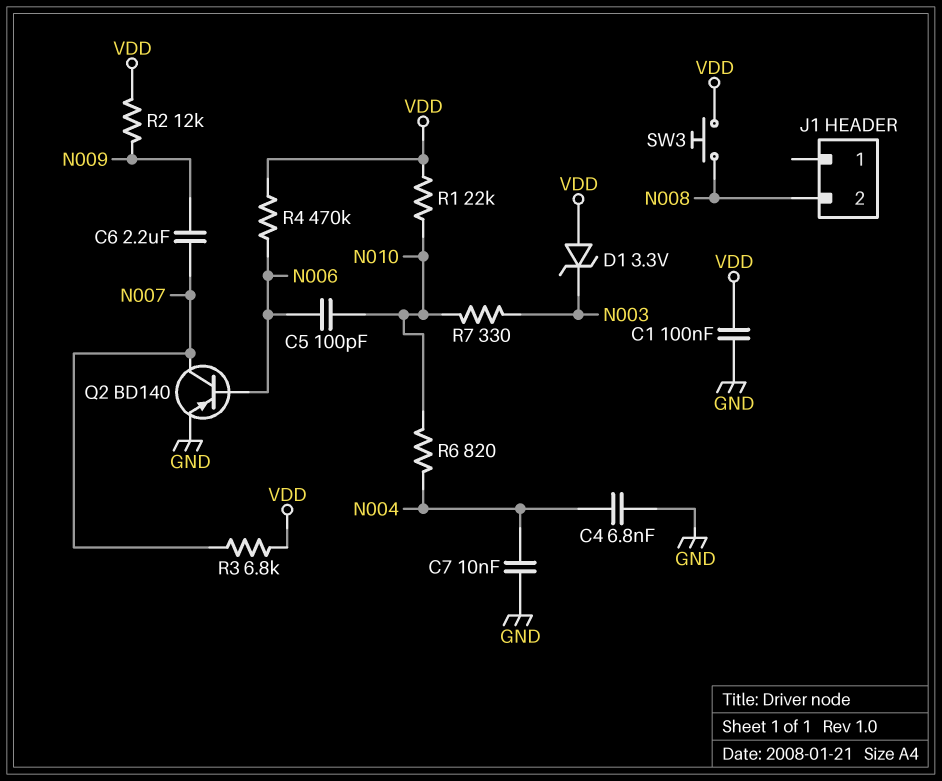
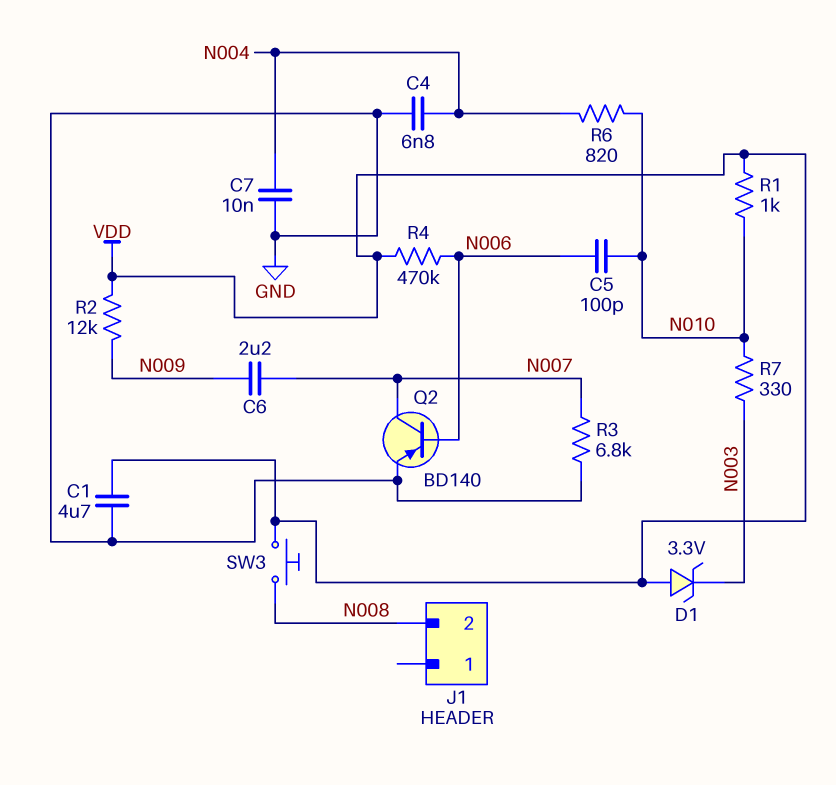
C1: 100nF (GND, VDD) -> 4.7uF (GND, VDD)
R1: 22k (N010, VDD) -> 1k (N010, VDD)
R3: 6.8k (N007, VDD) -> 6.8k (GND, N007)

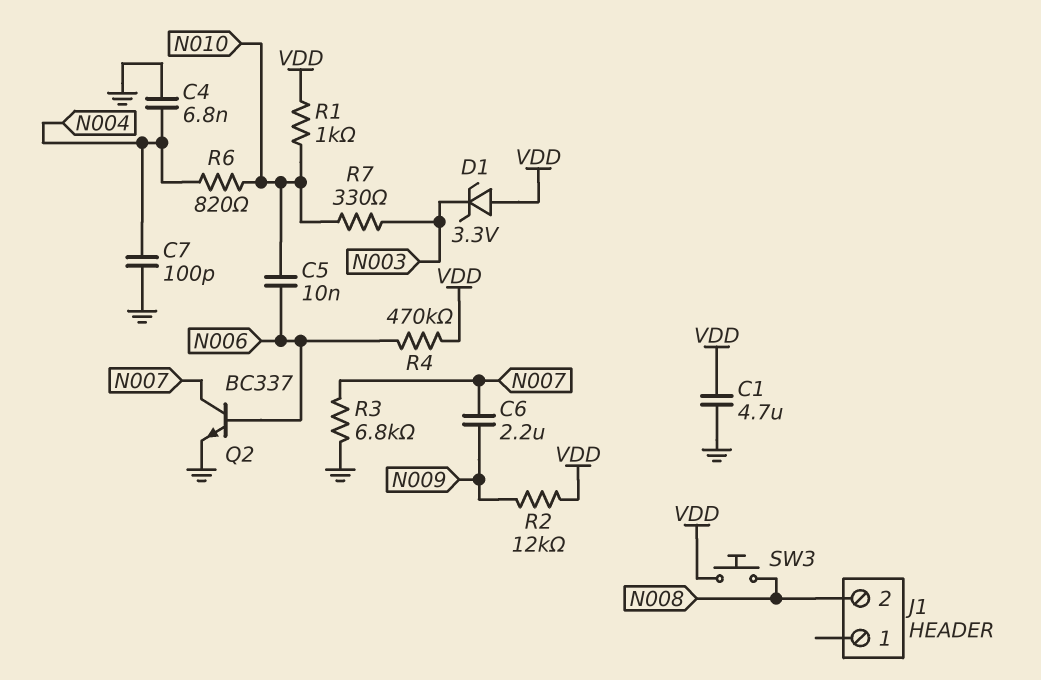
C5: 100pF (N006, N010) -> 10nF (N006, N010)
C7: 10nF (GND, N004) -> 100pF (GND, N004)
Q2: PNP BD140 (B N006, C N007, E GND) -> NPN BC337 (B N006, C N007, E GND)

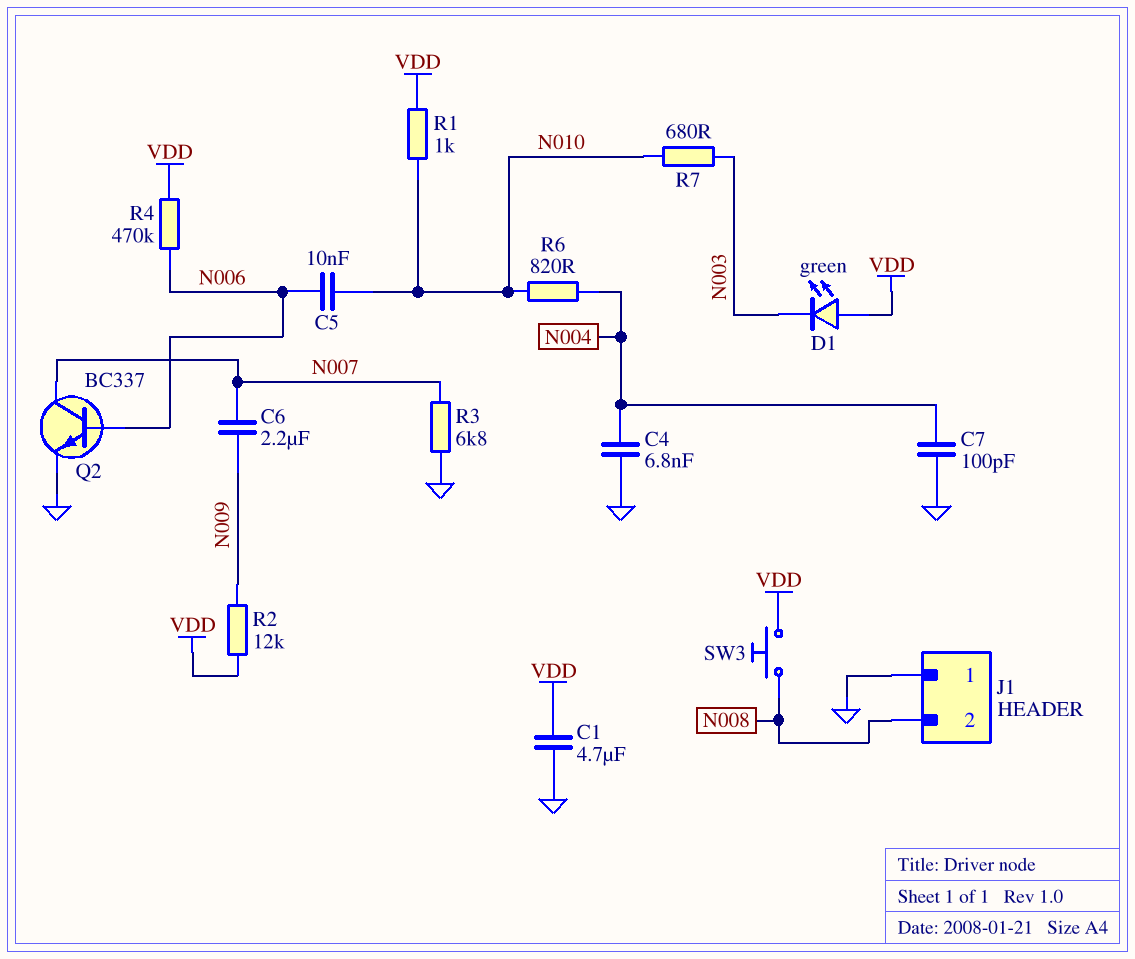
D1: zener 3.3V (A VDD, K N003) -> LED green (A VDD, K N003)
J1 pin 1: none -> GND
R7: 330 (N003, N010) -> 680 (N003, N010)

